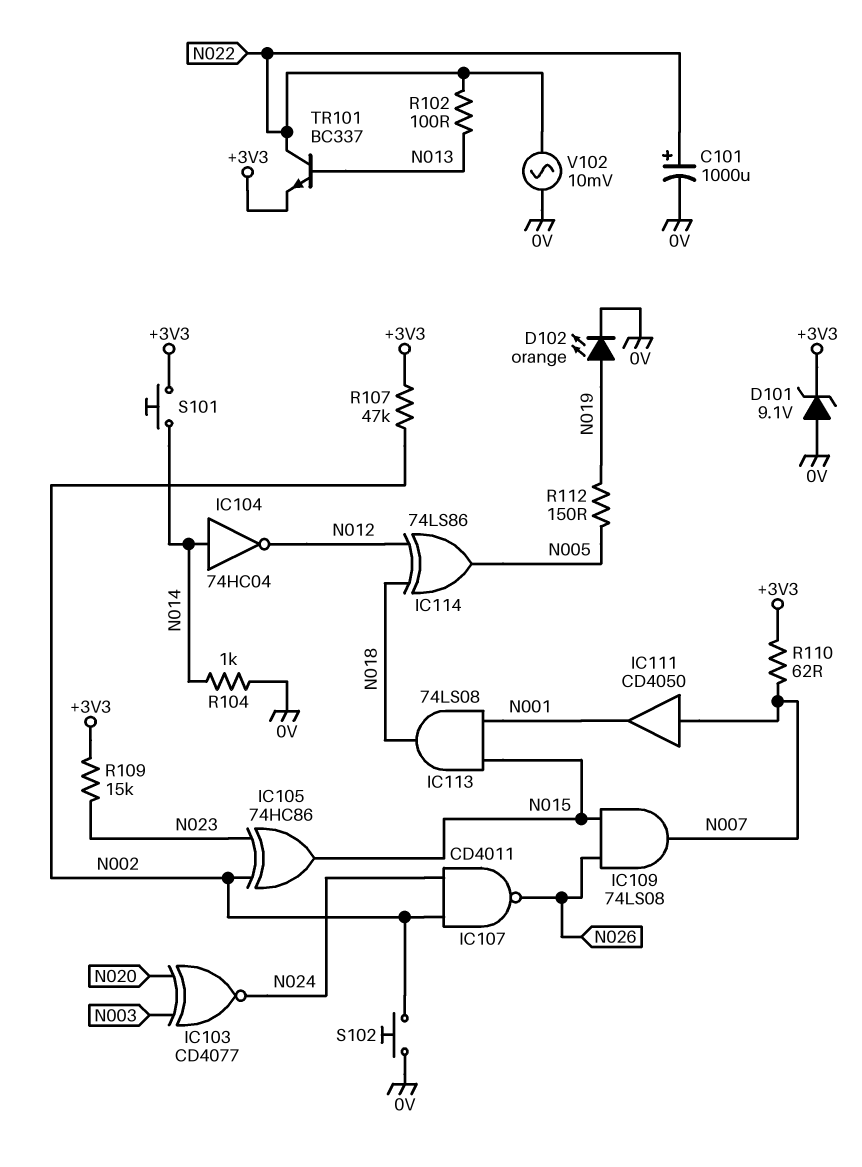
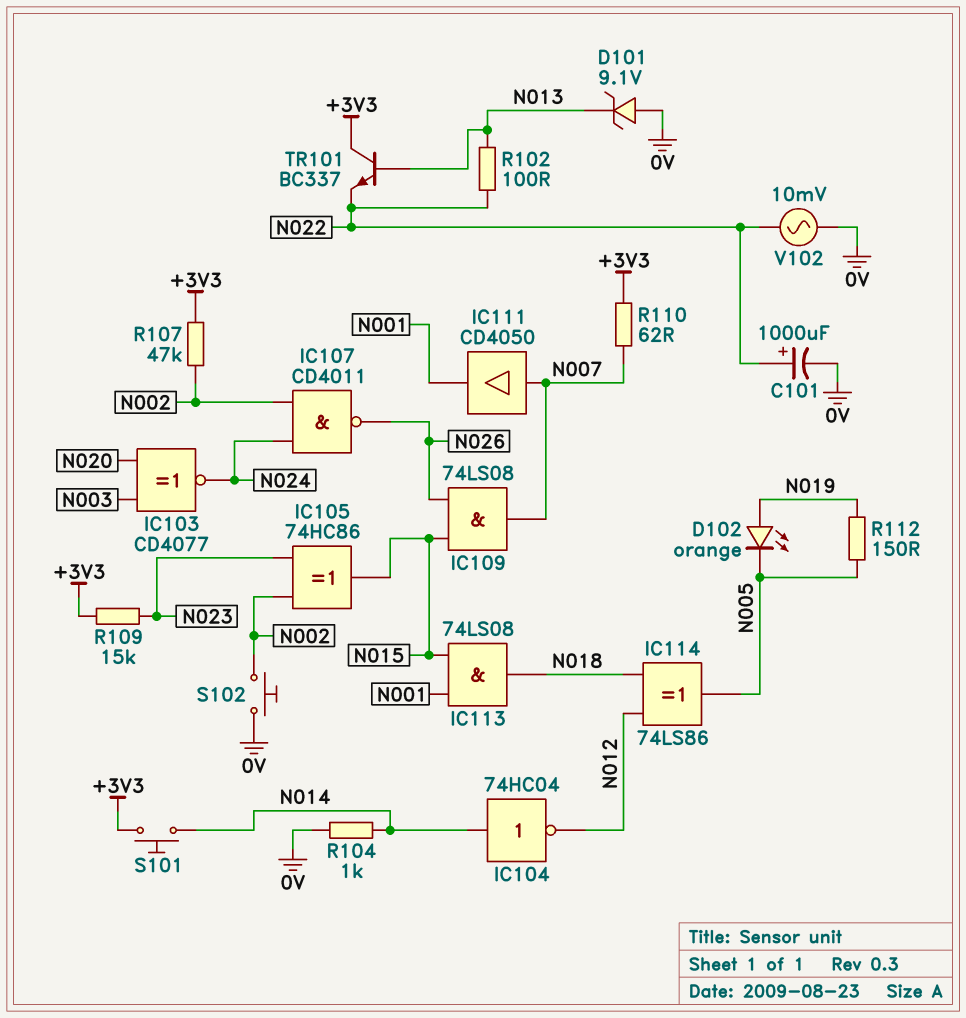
D101: zener 9.1V (A 0V, K +3V3) -> zener 9.1V (A 0V, K N013)
D102: LED orange (A N019, K 0V) -> LED orange (A N019, K N005)
TR101: NPN BC337 (B N013, C N022, E +3V3) -> NPN BC337 (B N013, C +3V3, E N022)

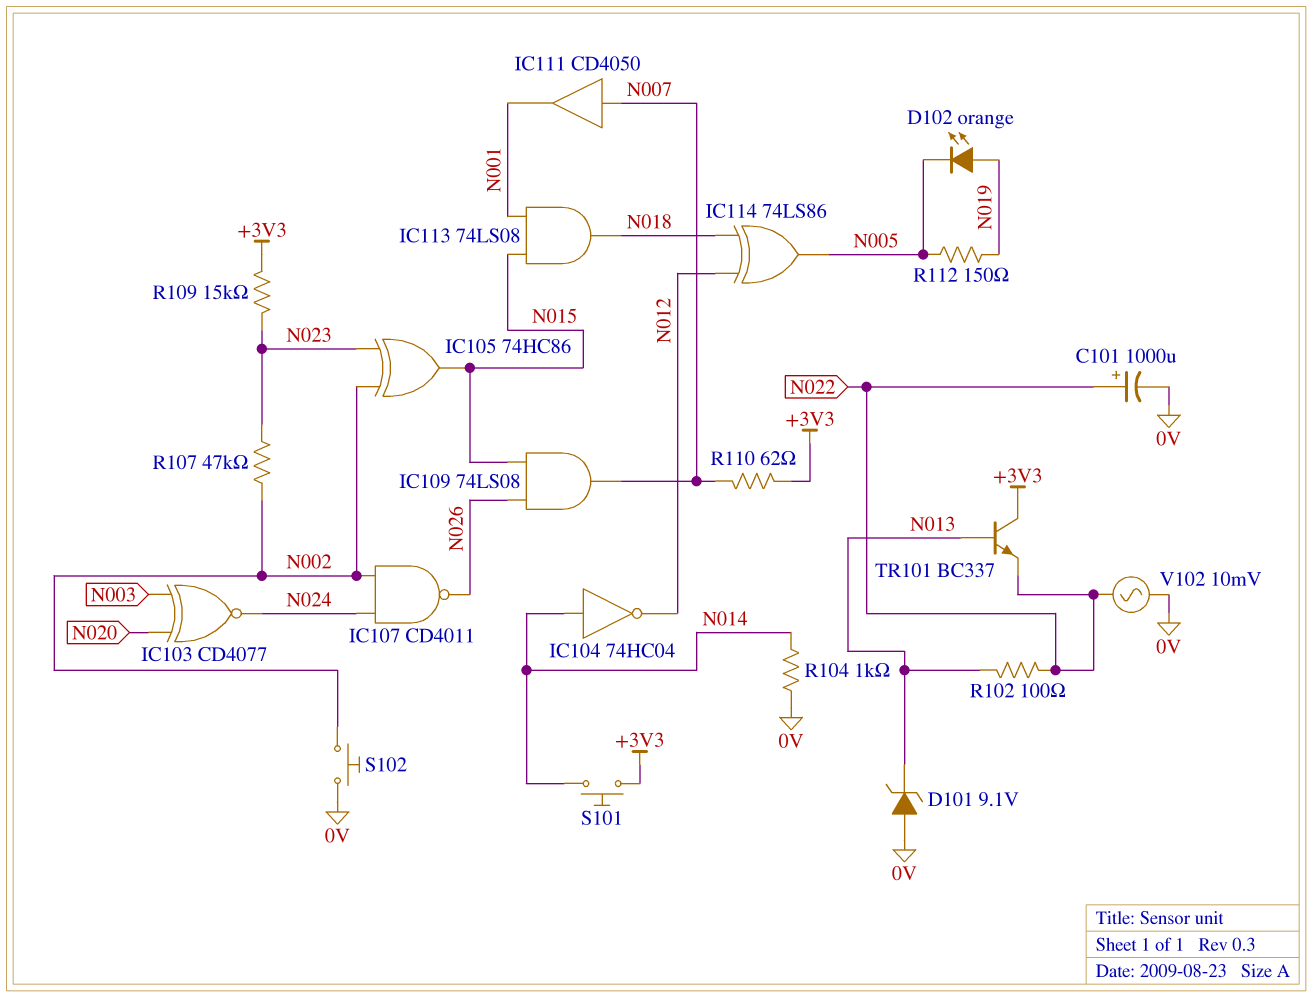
R107: 47k (+3V3, N002) -> 47k (N002, N023)

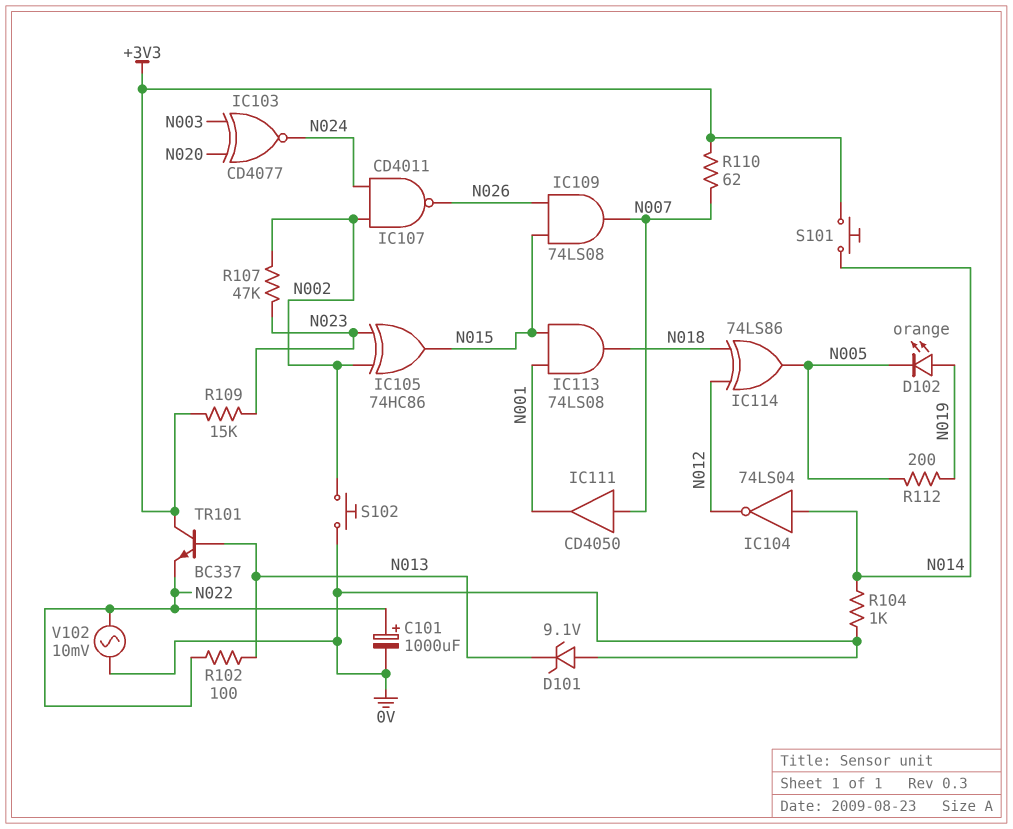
IC104: NOT 74HC04 (in N014, out N012) -> NOT 74LS04 (in N014, out N012)
R112: 150 (N005, N019) -> 200 (N005, N019)

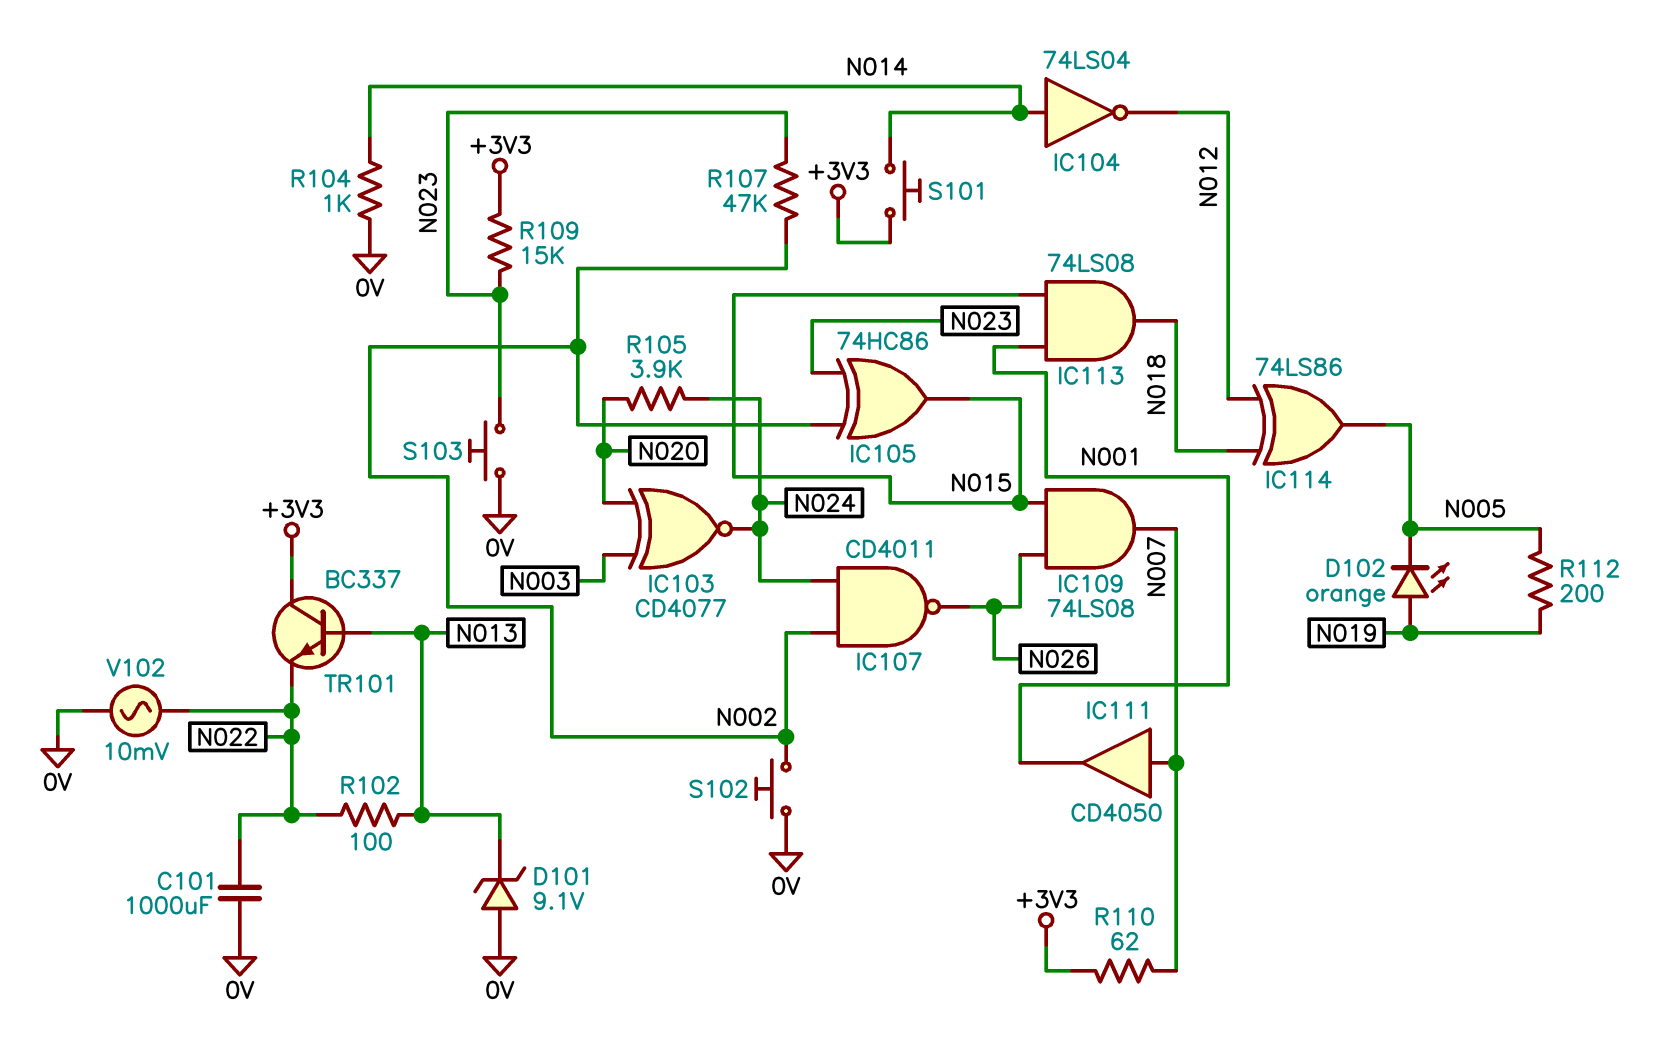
C101: 1000uF (plus N022, minus 0V) -> 1000uF (0V, N022)
R105: none -> 3.9k (N020, N024)
S103: none -> button (0V, N023)

